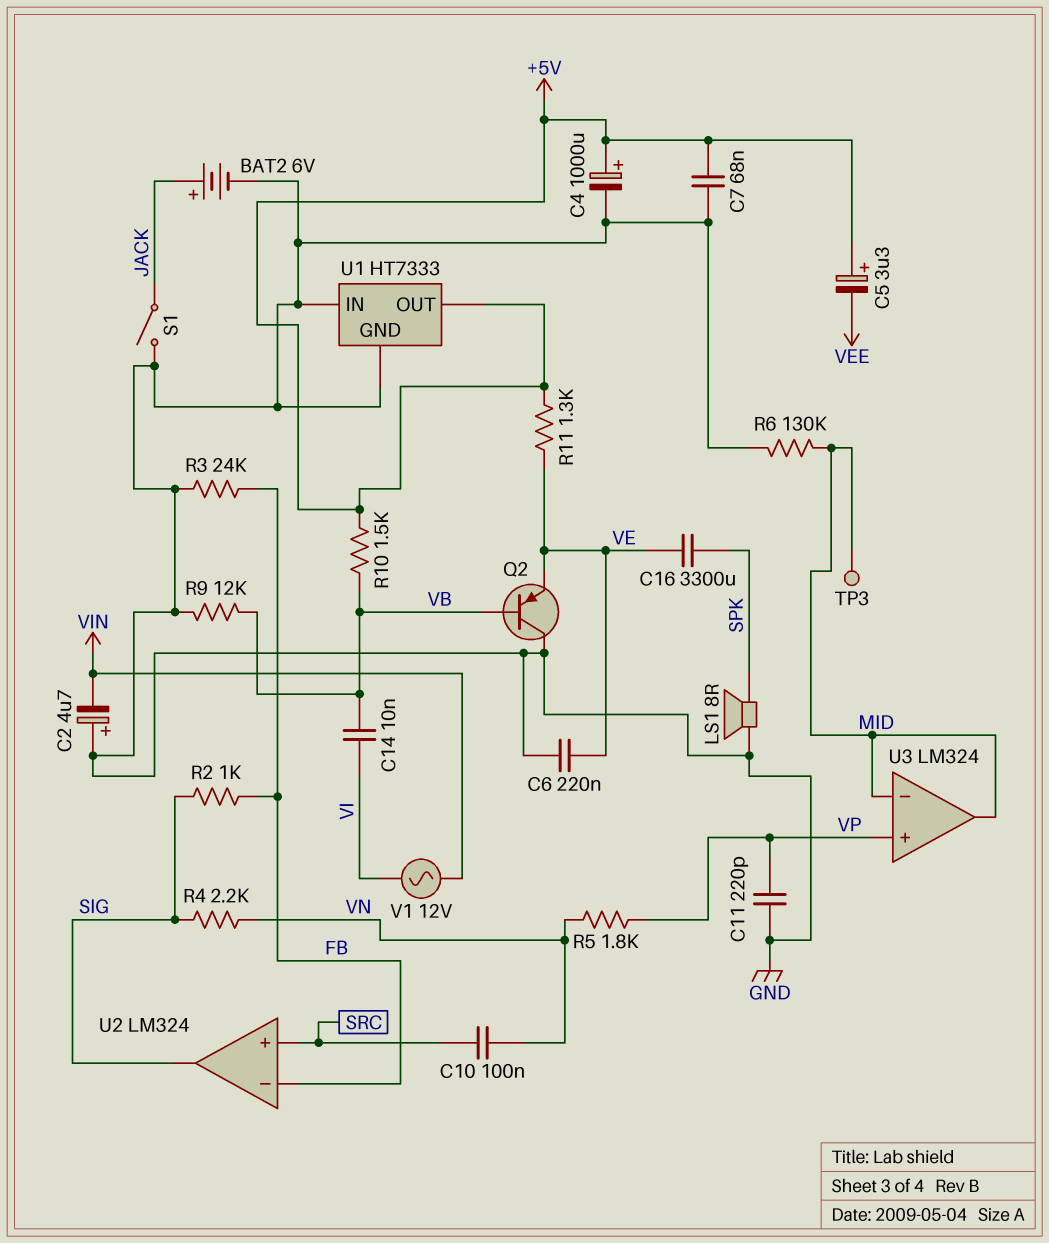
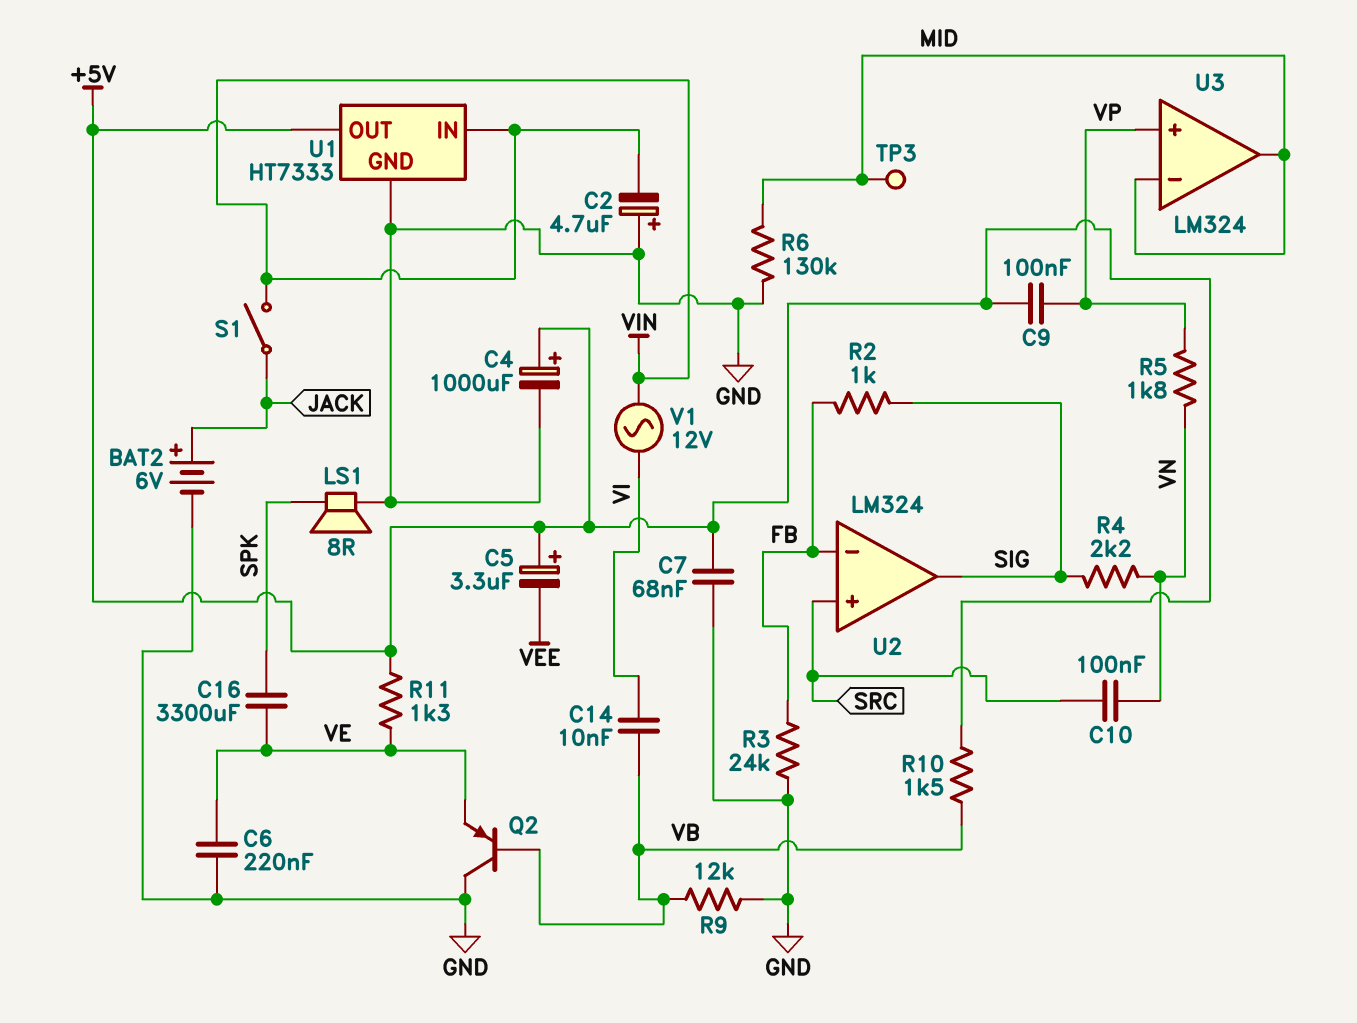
C9: none -> 100nF (+5V, VP)
C11: 220pF (GND, VP) -> none
S1: switch (GND, JACK) -> switch (JACK, VIN)
U1 pin IN: GND -> VIN

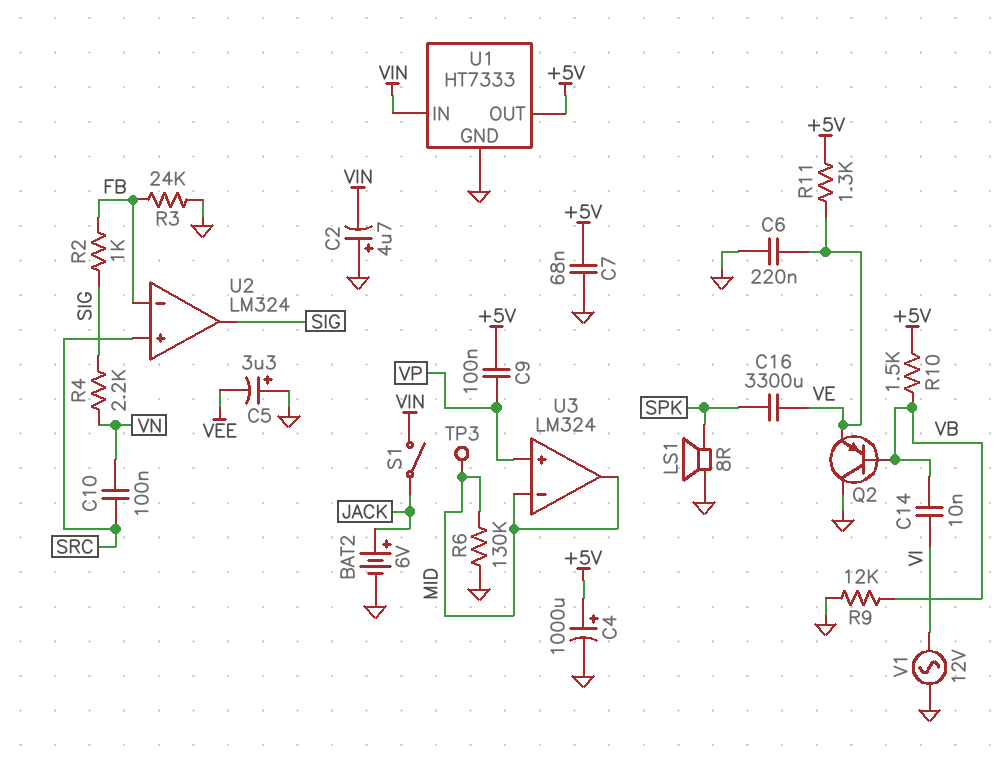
C5: 3.3uF (plus +5V, minus VEE) -> 3.3uF (plus GND, minus VEE)
R5: 1.8k (VN, VP) -> none
V1: AC 12V (VI, VIN) -> AC 12V (GND, VI)

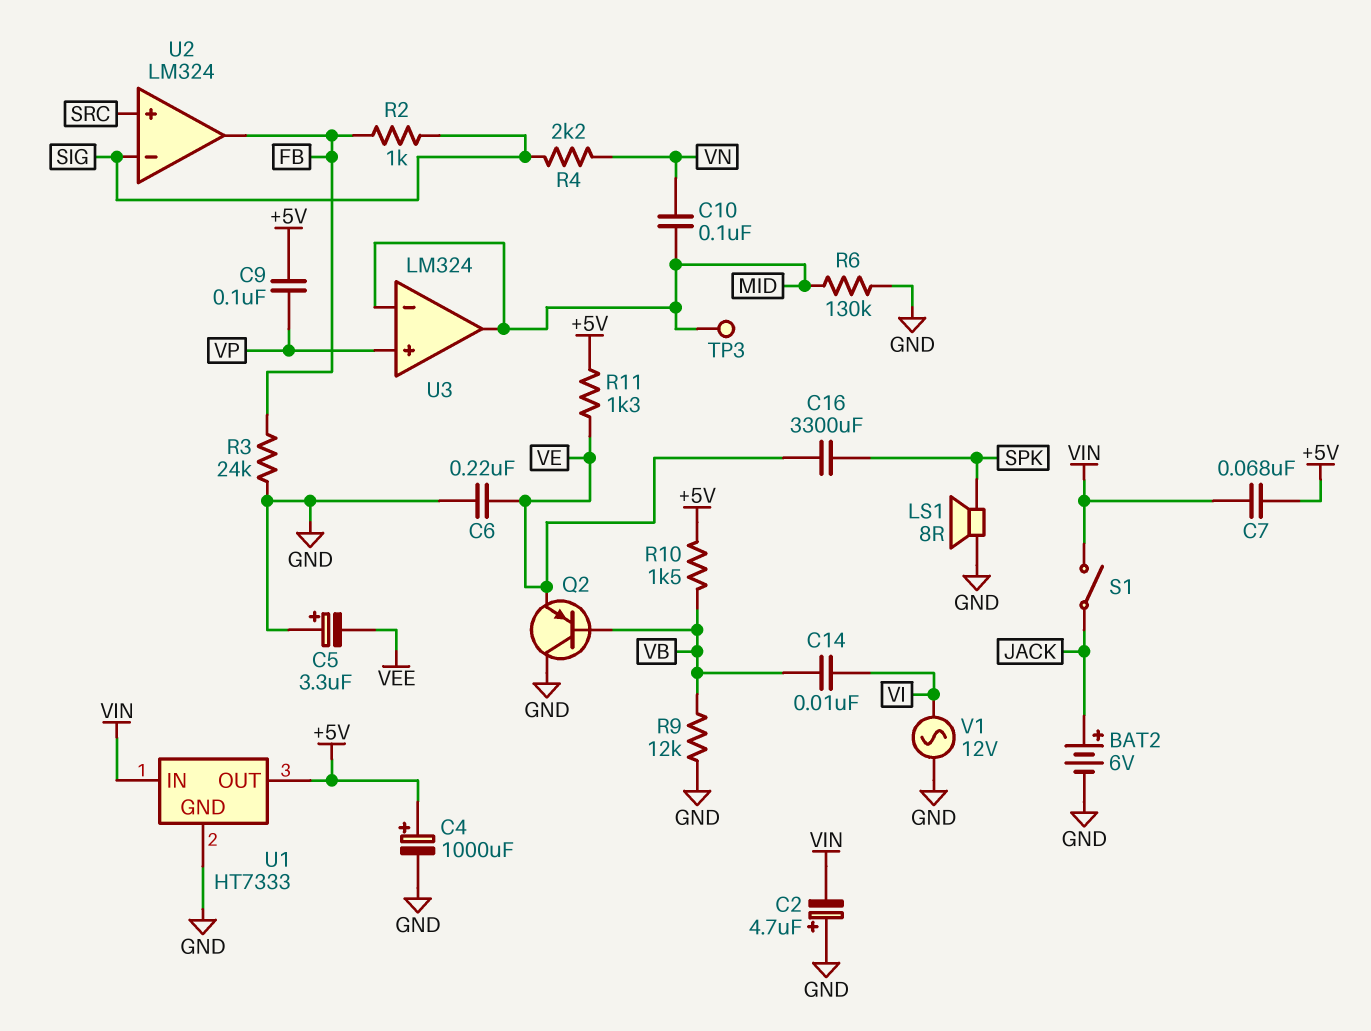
C7: 68nF (+5V, GND) -> 68nF (+5V, VIN)
C10: 100nF (SRC, VN) -> 100nF (MID, VN)
U2 pin in-: FB -> SIG
U2 pin out: SIG -> FB

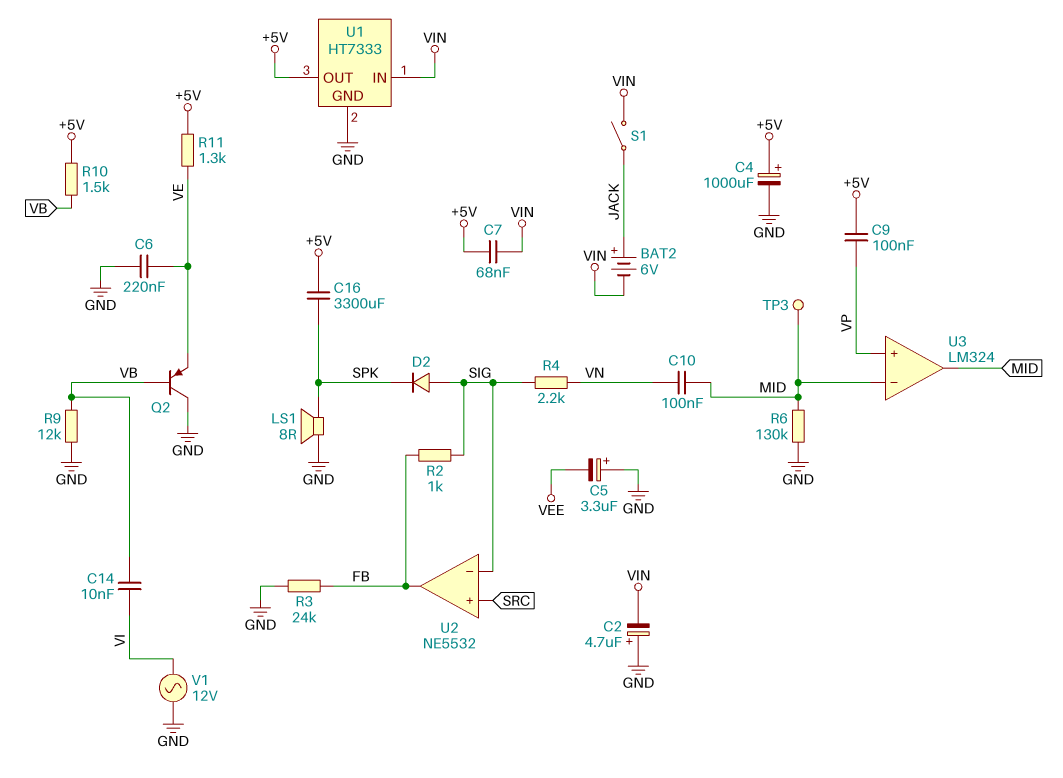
BAT2: 6V (plus JACK, minus GND) -> 6V (plus JACK, minus VIN)
C16: 3300uF (SPK, VE) -> 3300uF (+5V, SPK)
D2: none -> diode (A SIG, K SPK)
U2: LM324 -> NE5532

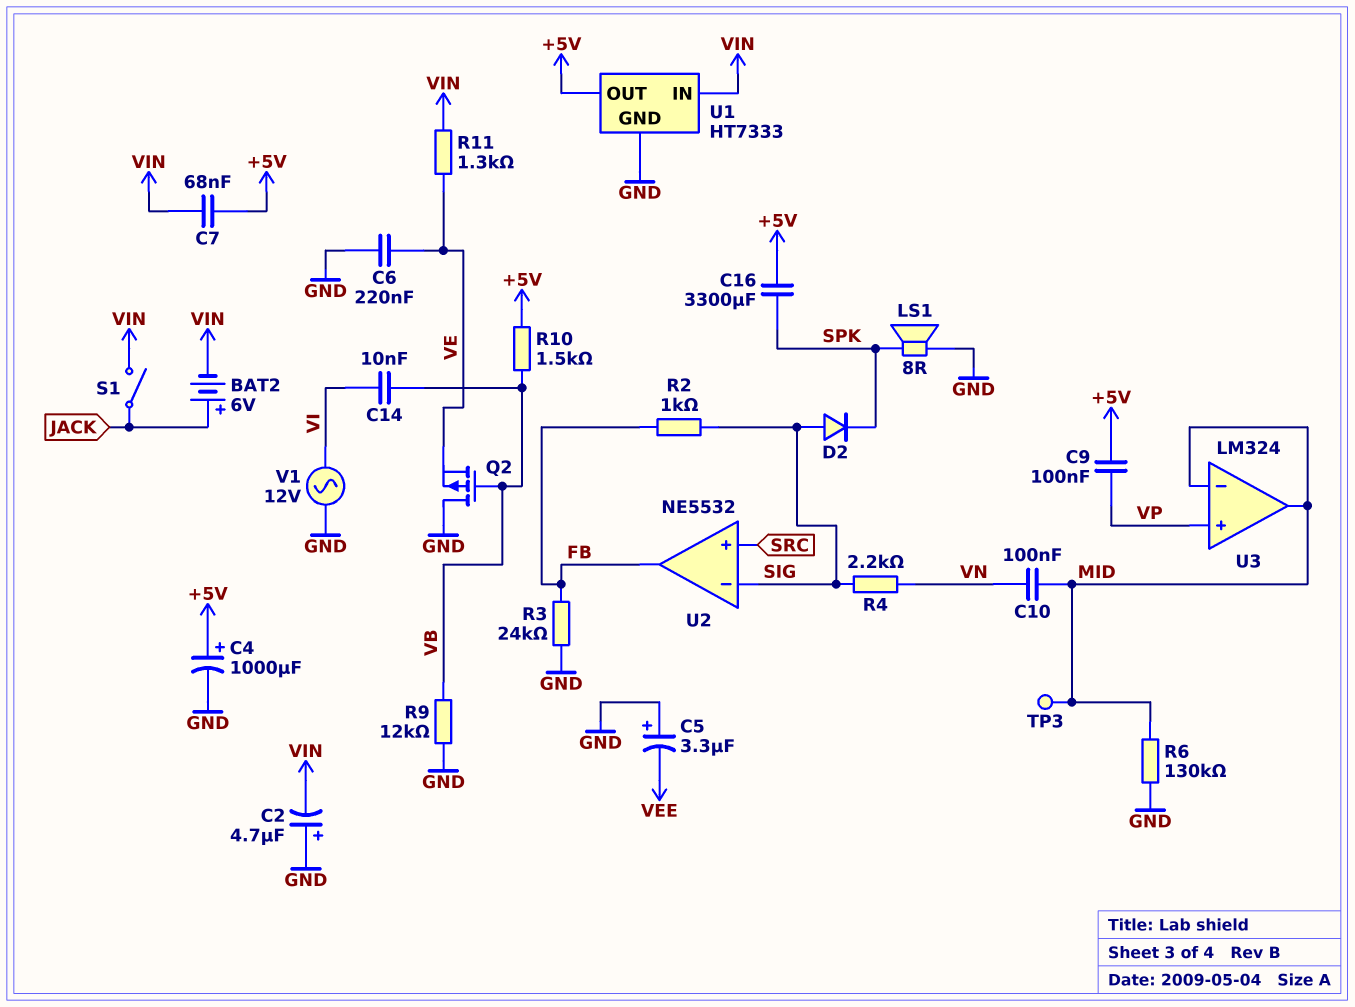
Q2: PNP (B VB, C GND, E VE) -> PMOS (G VB, D GND, S VE)
R11: 1.3k (+5V, VE) -> 1.3k (VE, VIN)

